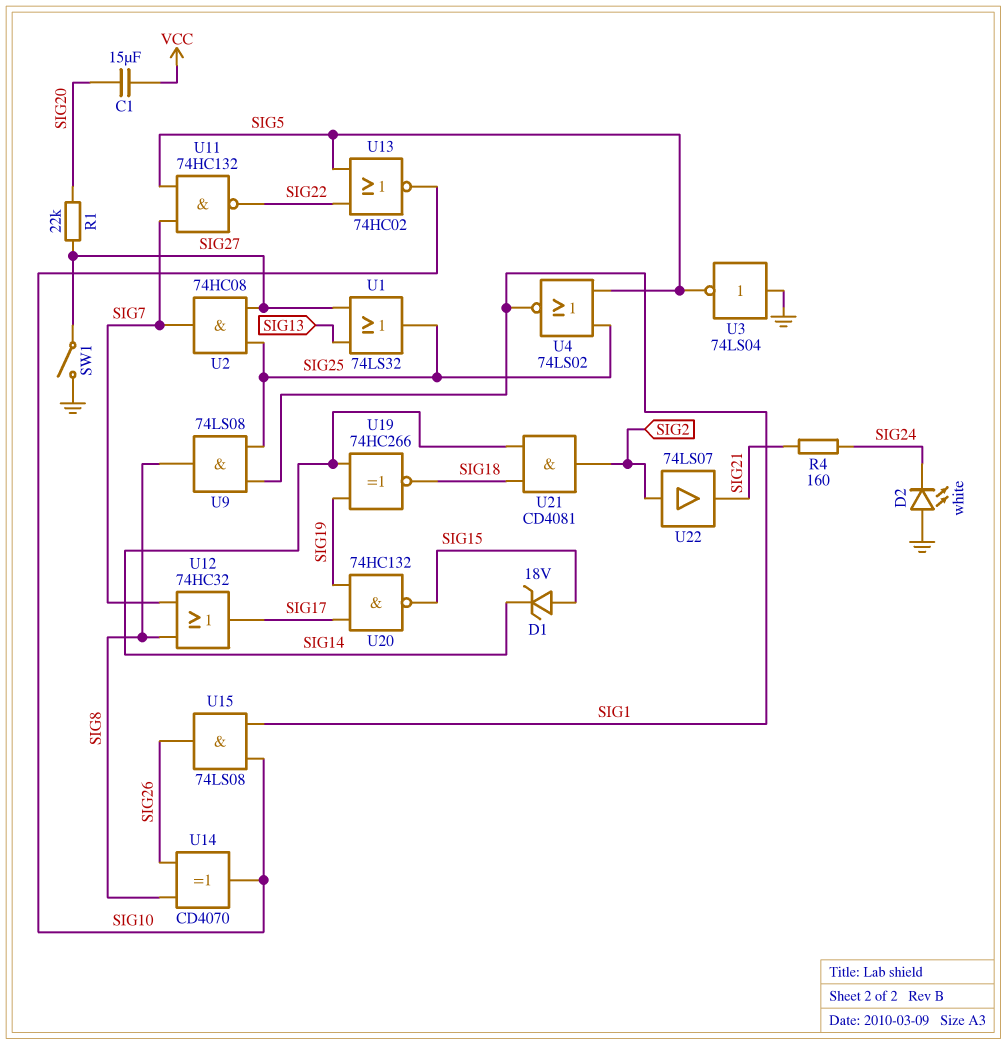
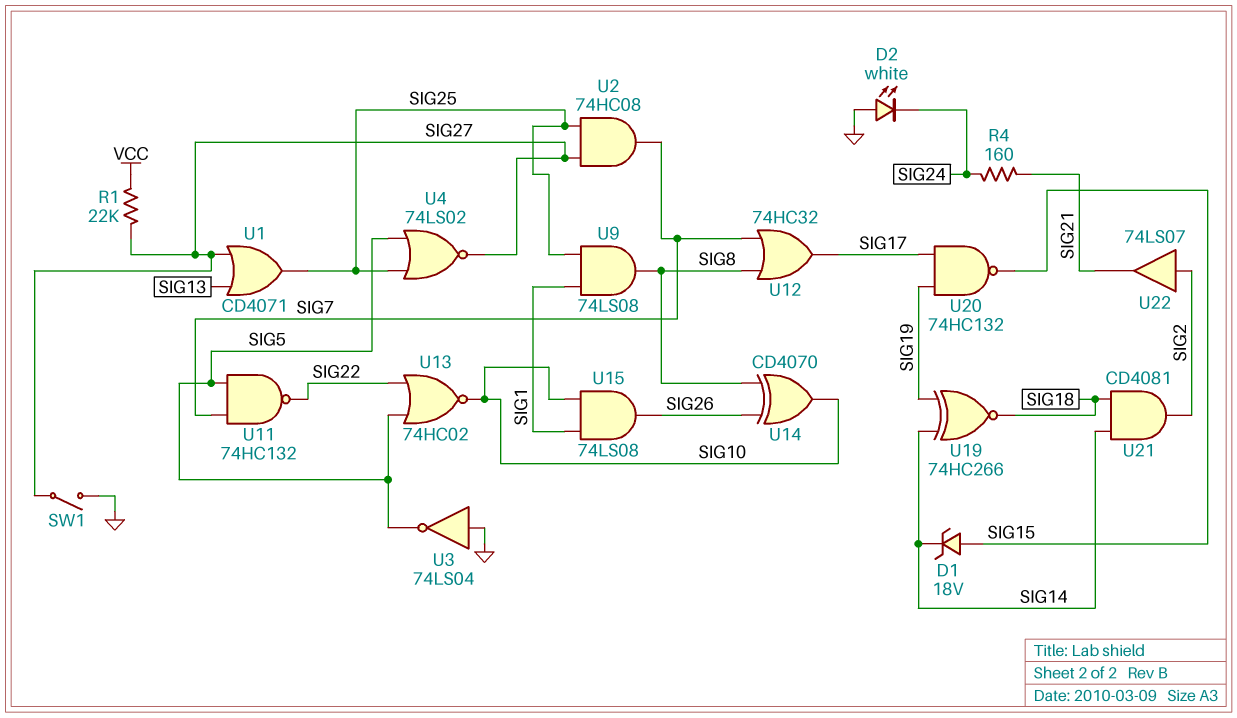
C1: 15uF (SIG20, VCC) -> none
R1: 22k (SIG20, SIG27) -> 22k (SIG27, VCC)
U1: OR 74LS32 (in SIG13, in SIG27, out SIG25) -> OR CD4071 (in SIG13, in SIG27, out SIG25)
U4: NOR 74LS02 (in SIG5, in SIG25, out SIG1) -> NOR 74LS02 (in SIG5, in SIG25, out SIG27)

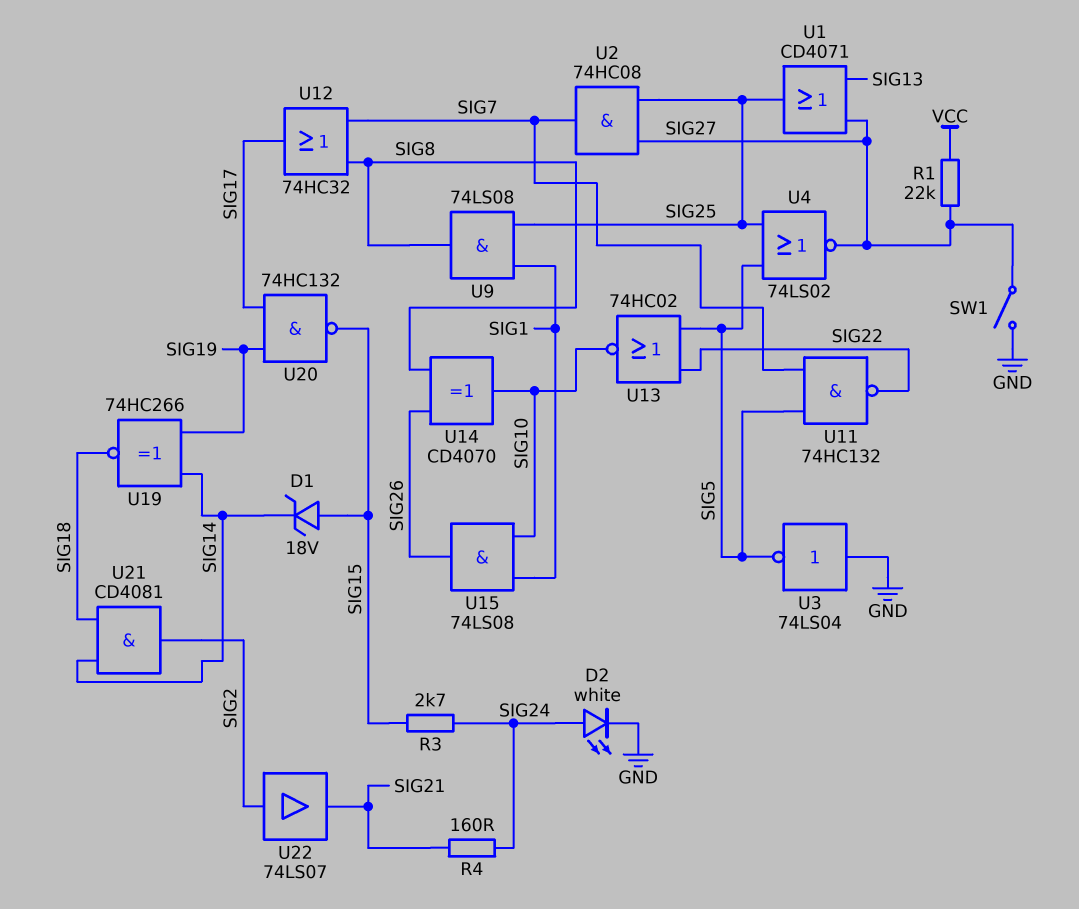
D2: LED white (A GND, K SIG24) -> LED white (A SIG24, K GND)
R3: none -> 2.7k (SIG15, SIG24)

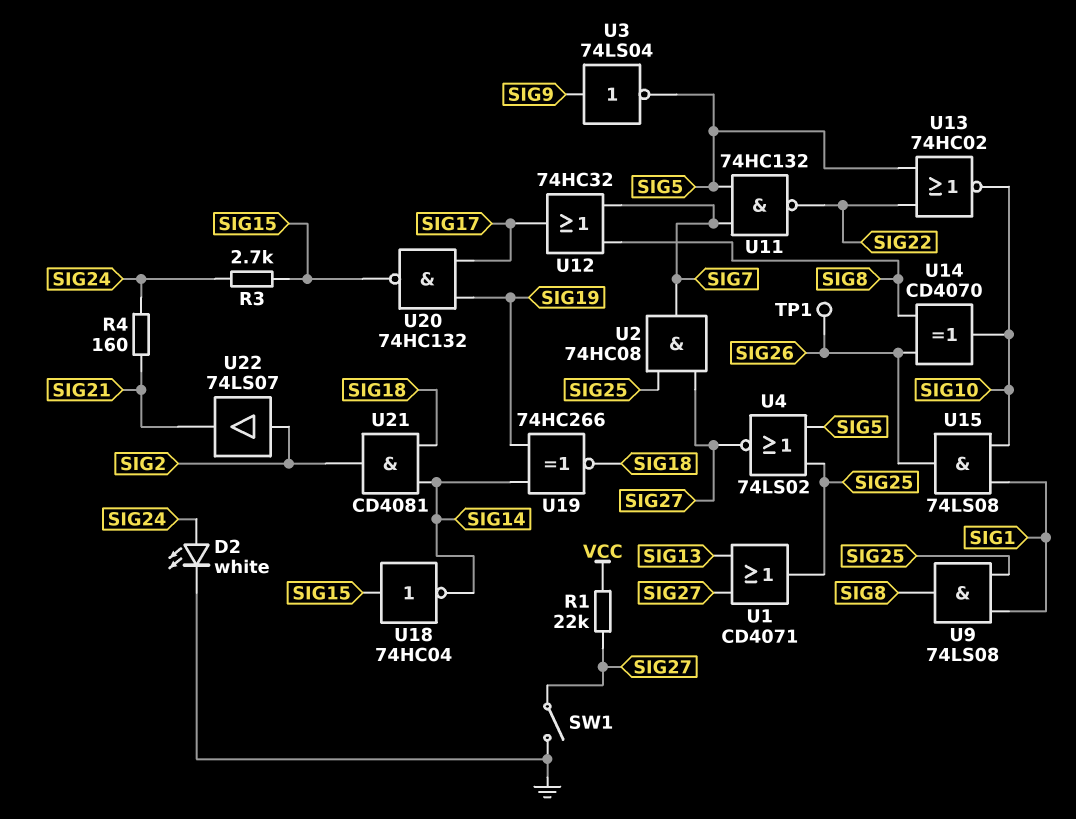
D1: zener 18V (A SIG15, K SIG14) -> none
TP1: none -> test point (SIG26)
U3: NOT 74LS04 (in GND, out SIG5) -> NOT 74LS04 (in SIG9, out SIG5)
U18: none -> NOT 74HC04 (in SIG15, out SIG14)

